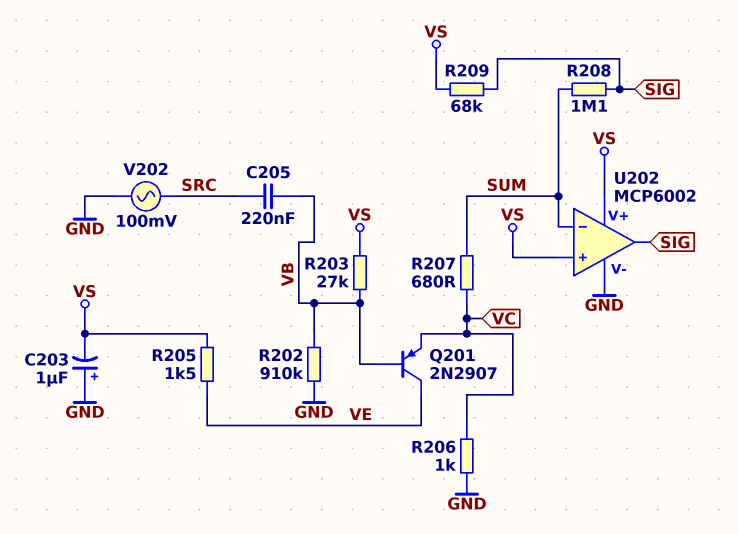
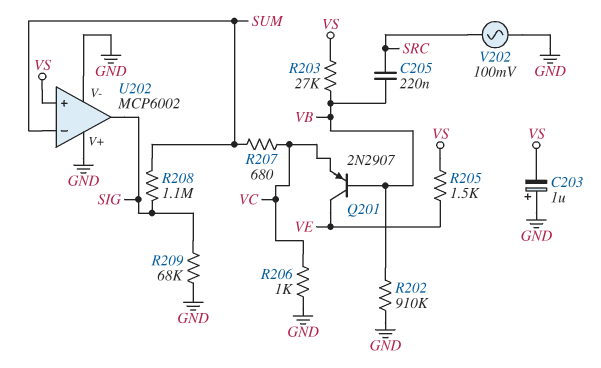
R209: 68k (SIG, VS) -> 68k (GND, SIG)
U202 pin V+: VS -> GND

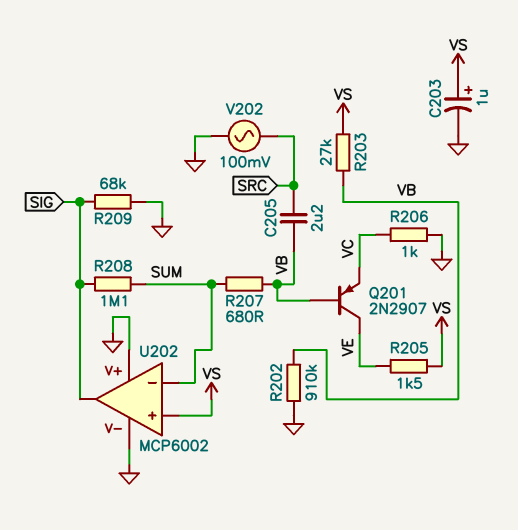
C203: 1uF (plus GND, minus VS) -> 1uF (plus VS, minus GND)
C205: 220nF (SRC, VB) -> 2.2uF (SRC, VB)
R207: 680 (SUM, VC) -> 680 (SUM, VB)

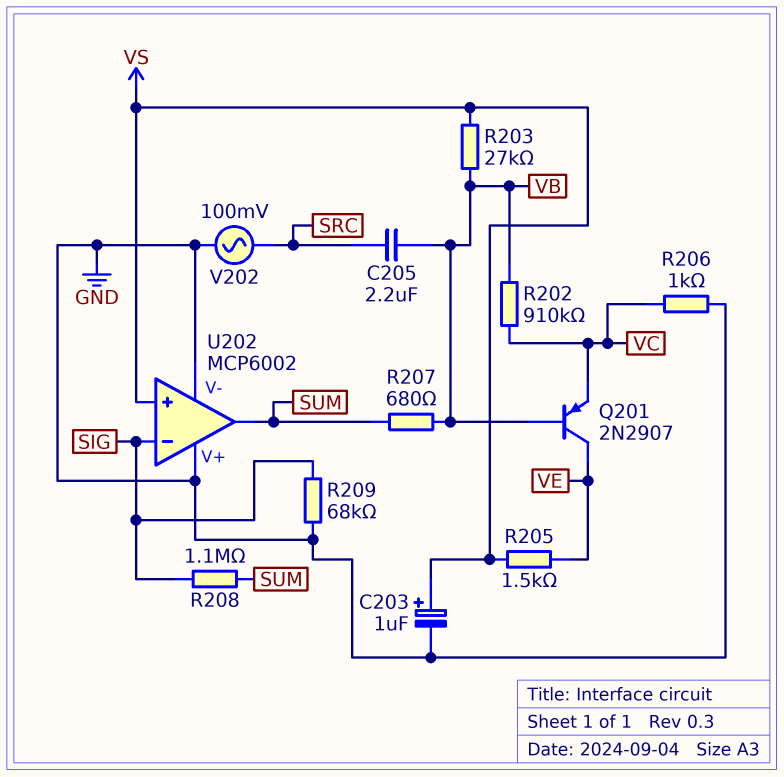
R202: 910k (GND, VB) -> 910k (VB, VC)
U202 pin in-: SUM -> SIG
U202 pin out: SIG -> SUM

